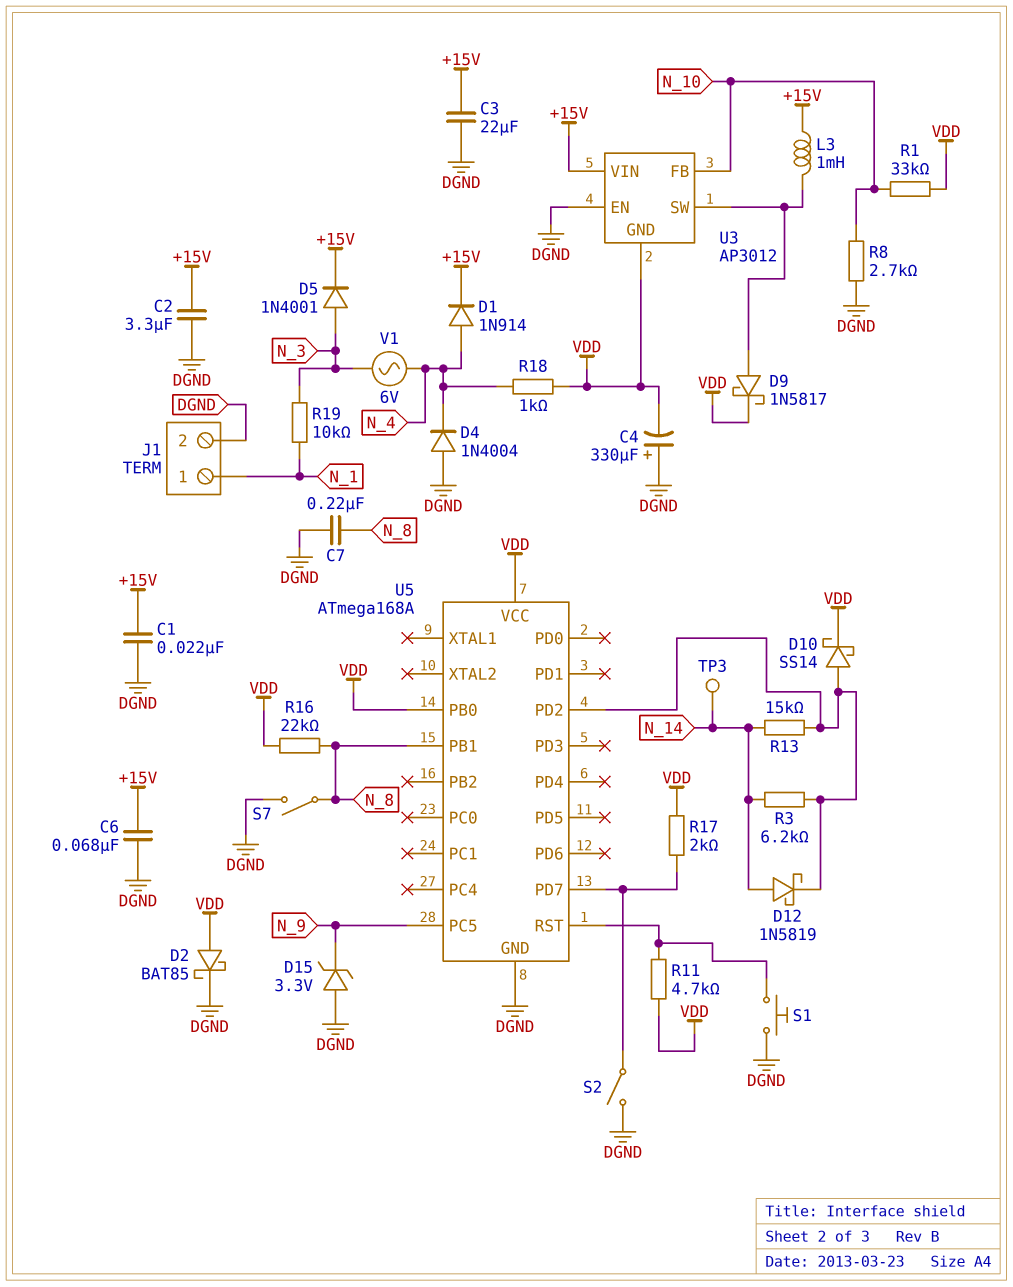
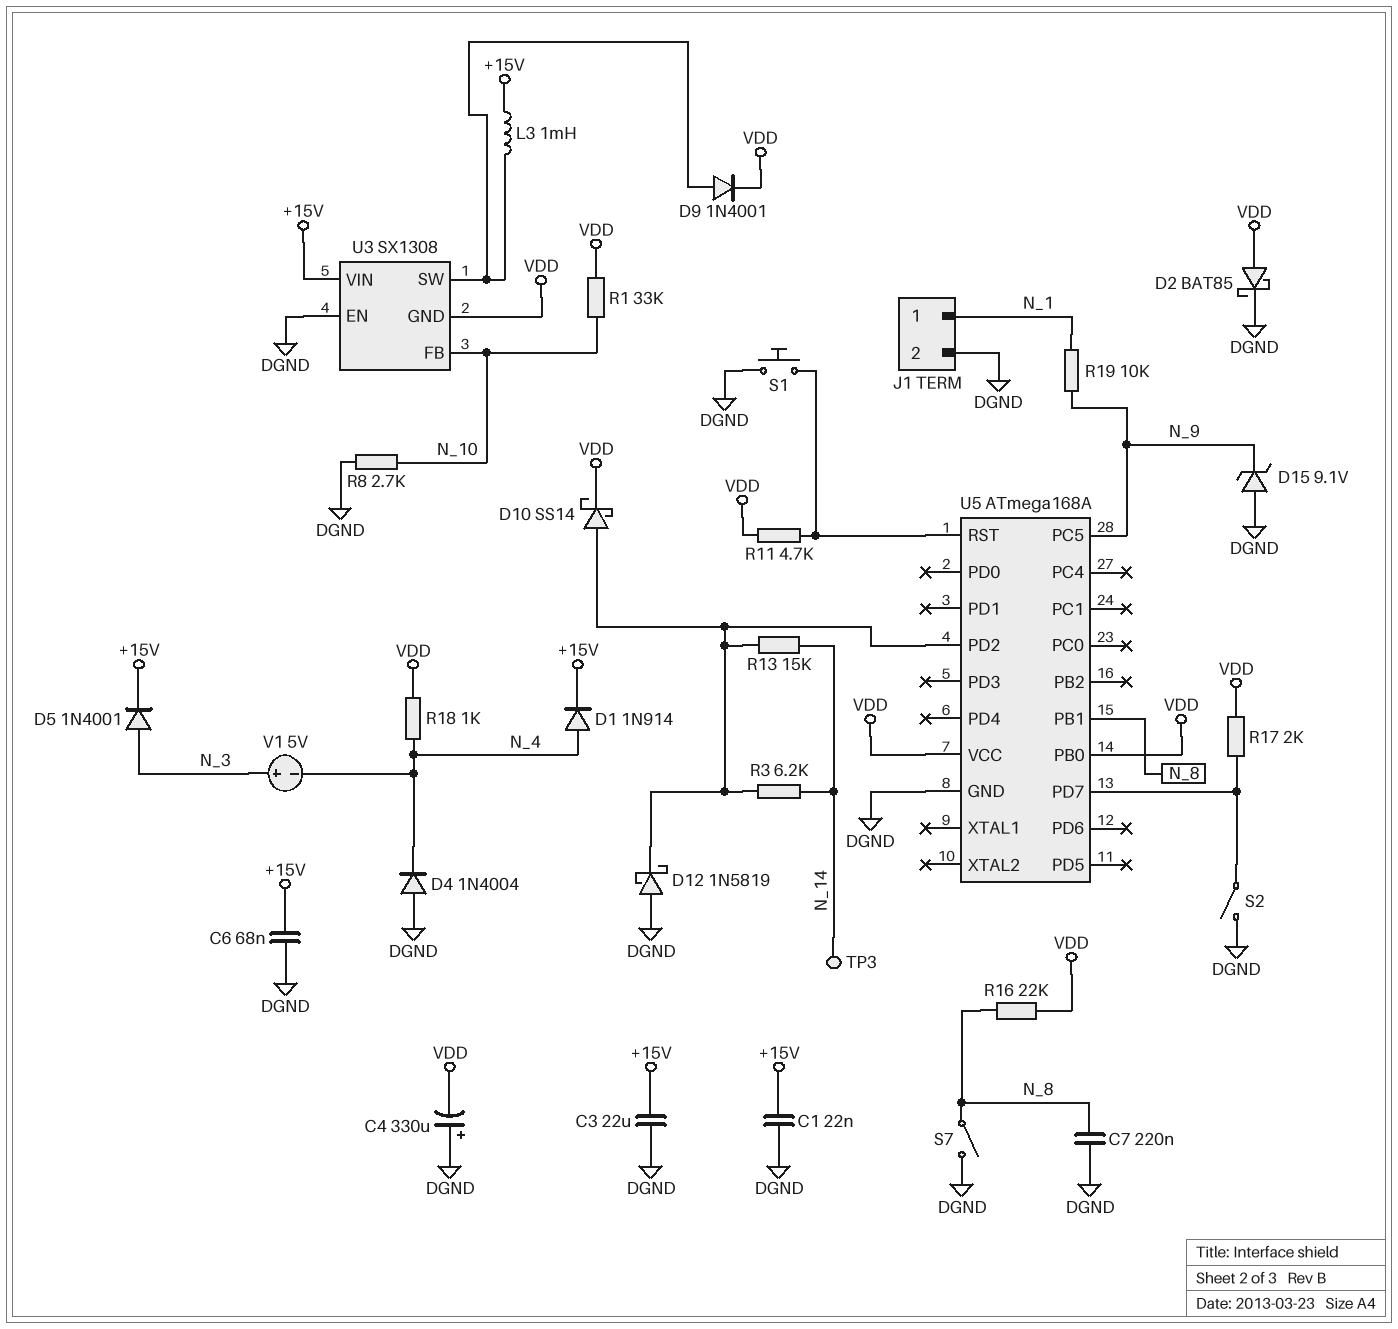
C2: 3.3uF (+15V, DGND) -> none
D9: schottky 1N5817 (A U3/SW, K VDD) -> diode 1N4001 (A U3/SW, K VDD)
D12: schottky 1N5819 (A N_14, K U5/PD2) -> schottky 1N5819 (A DGND, K U5/PD2)
D15: zener 3.3V (A DGND, K N_9) -> zener 9.1V (A DGND, K N_9)
R19: 10k (N_1, N_3) -> 10k (N_1, N_9)
U3: AP3012 -> SX1308
V1: AC 6V (N_3, N_4) -> 5V (plus N_3, minus N_4)

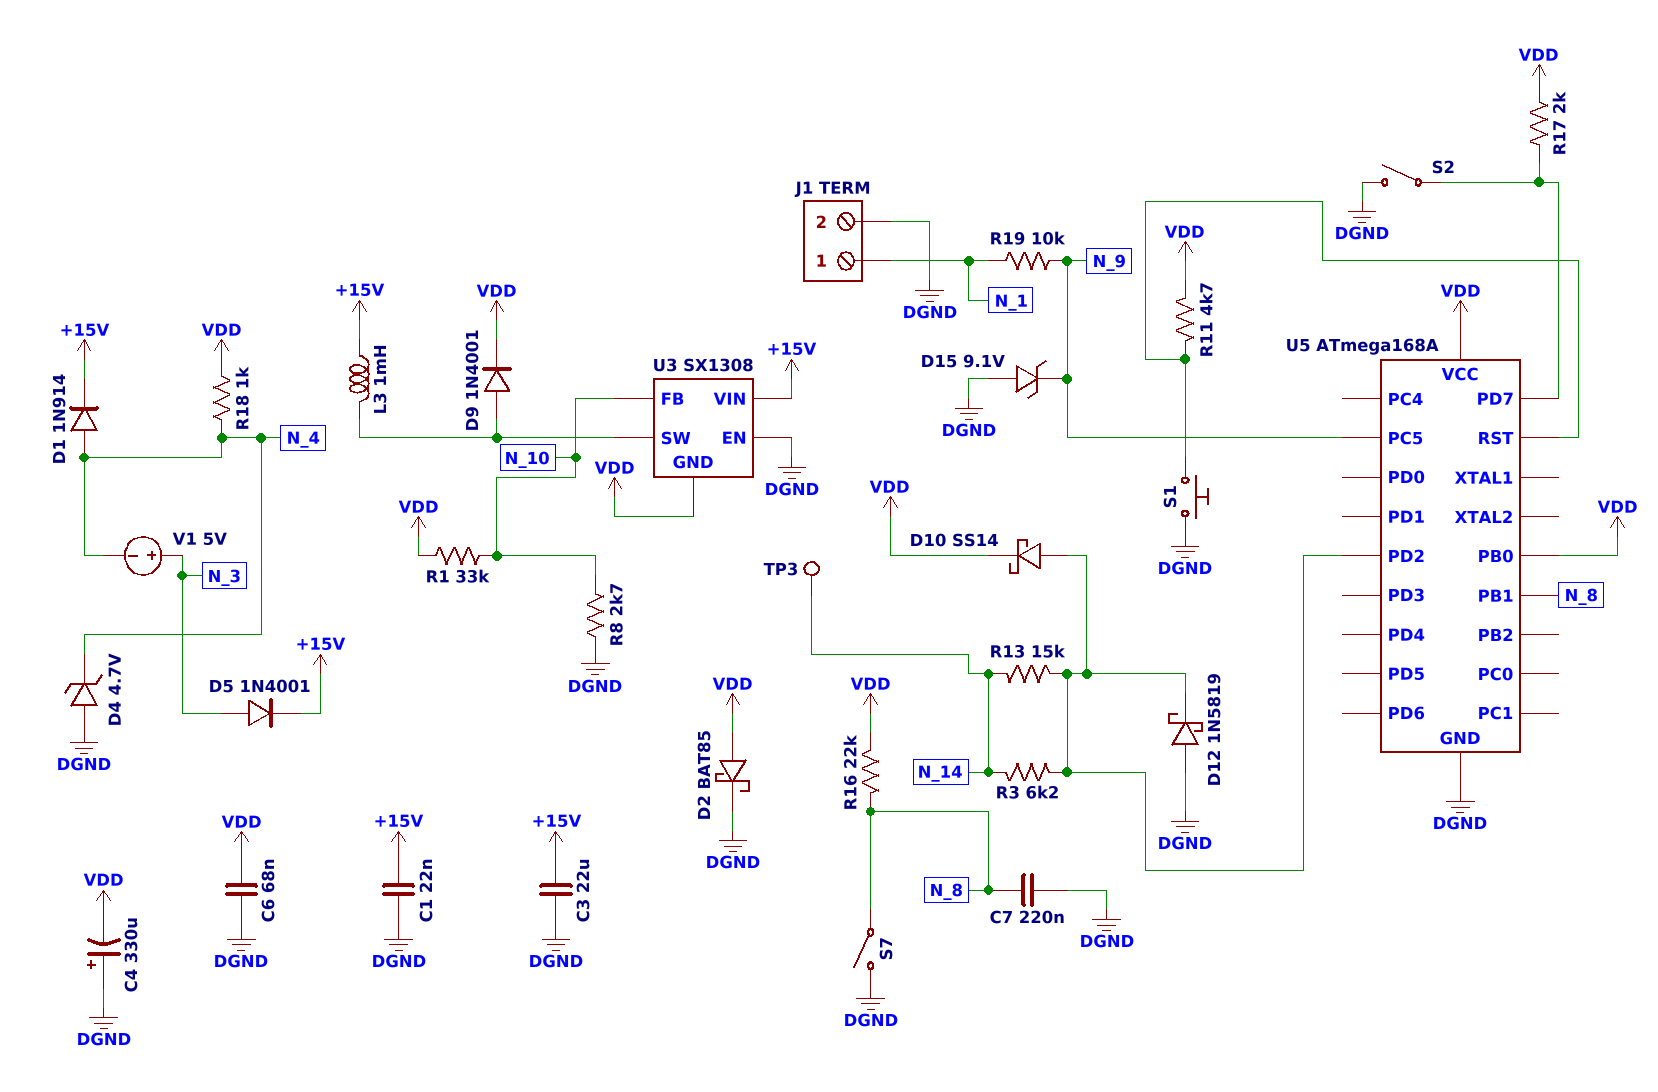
C6: 68nF (+15V, DGND) -> 68nF (DGND, VDD)
D4: diode 1N4004 (A DGND, K N_4) -> zener 4.7V (A DGND, K N_4)

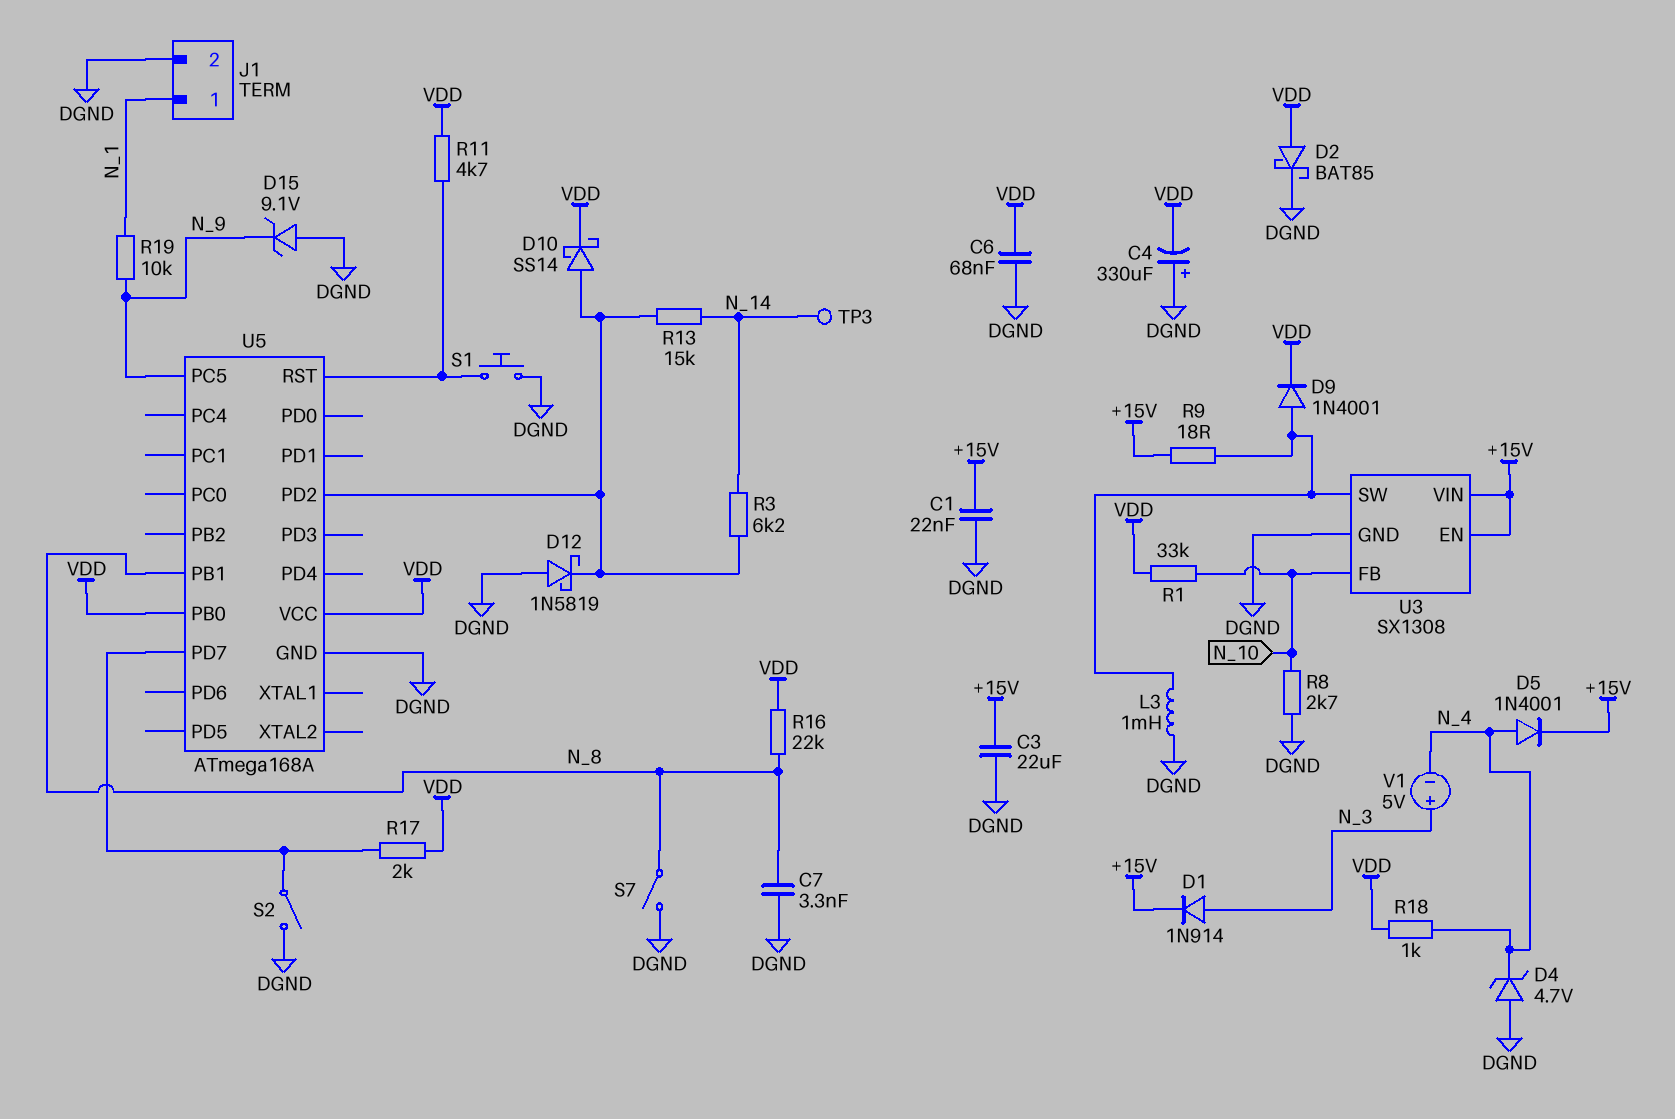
C7: 220nF (DGND, N_8) -> 3.3nF (DGND, N_8)
D1: diode 1N914 (A N_4, K +15V) -> diode 1N914 (A N_3, K +15V)
D5: diode 1N4001 (A N_3, K +15V) -> diode 1N4001 (A N_4, K +15V)
L3: 1mH (+15V, U3/SW) -> 1mH (DGND, U3/SW)
R9: none -> 18 (+15V, U3/SW)
U3 pin EN: DGND -> +15V
U3 pin GND: VDD -> DGND

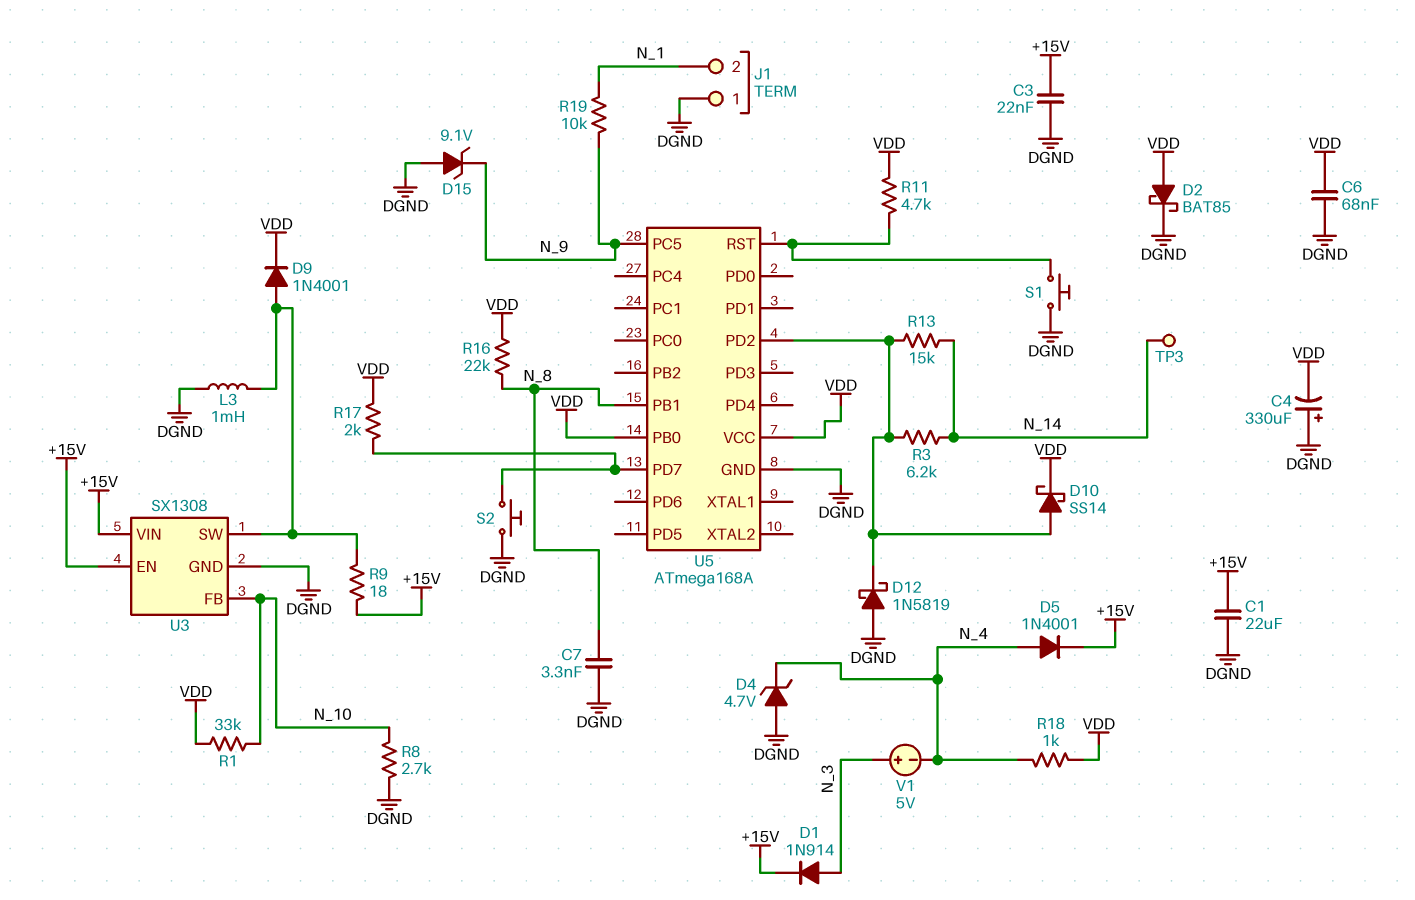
C1: 22nF (+15V, DGND) -> 22uF (+15V, DGND)
C3: 22uF (+15V, DGND) -> 22nF (+15V, DGND)
J1 pin 1: N_1 -> DGND
J1 pin 2: DGND -> N_1
S2: switch (DGND, U5/PD7) -> button (DGND, U5/PD7)
S7: switch (DGND, N_8) -> none

